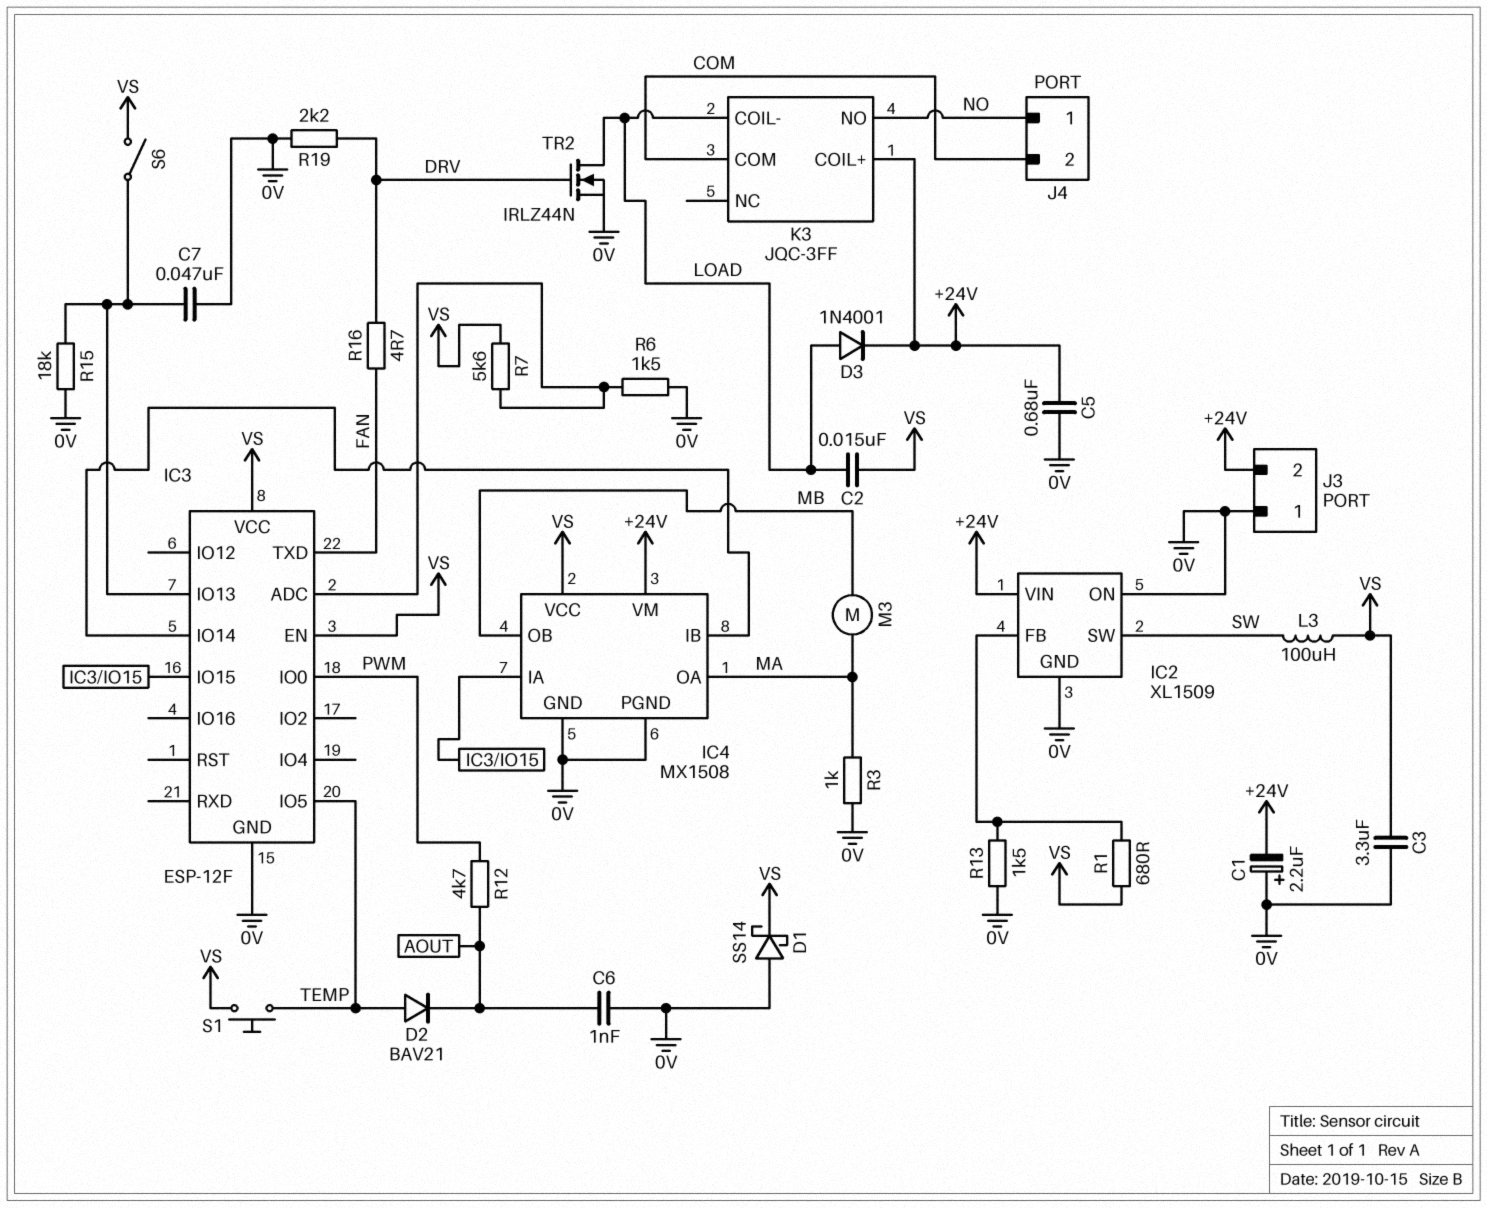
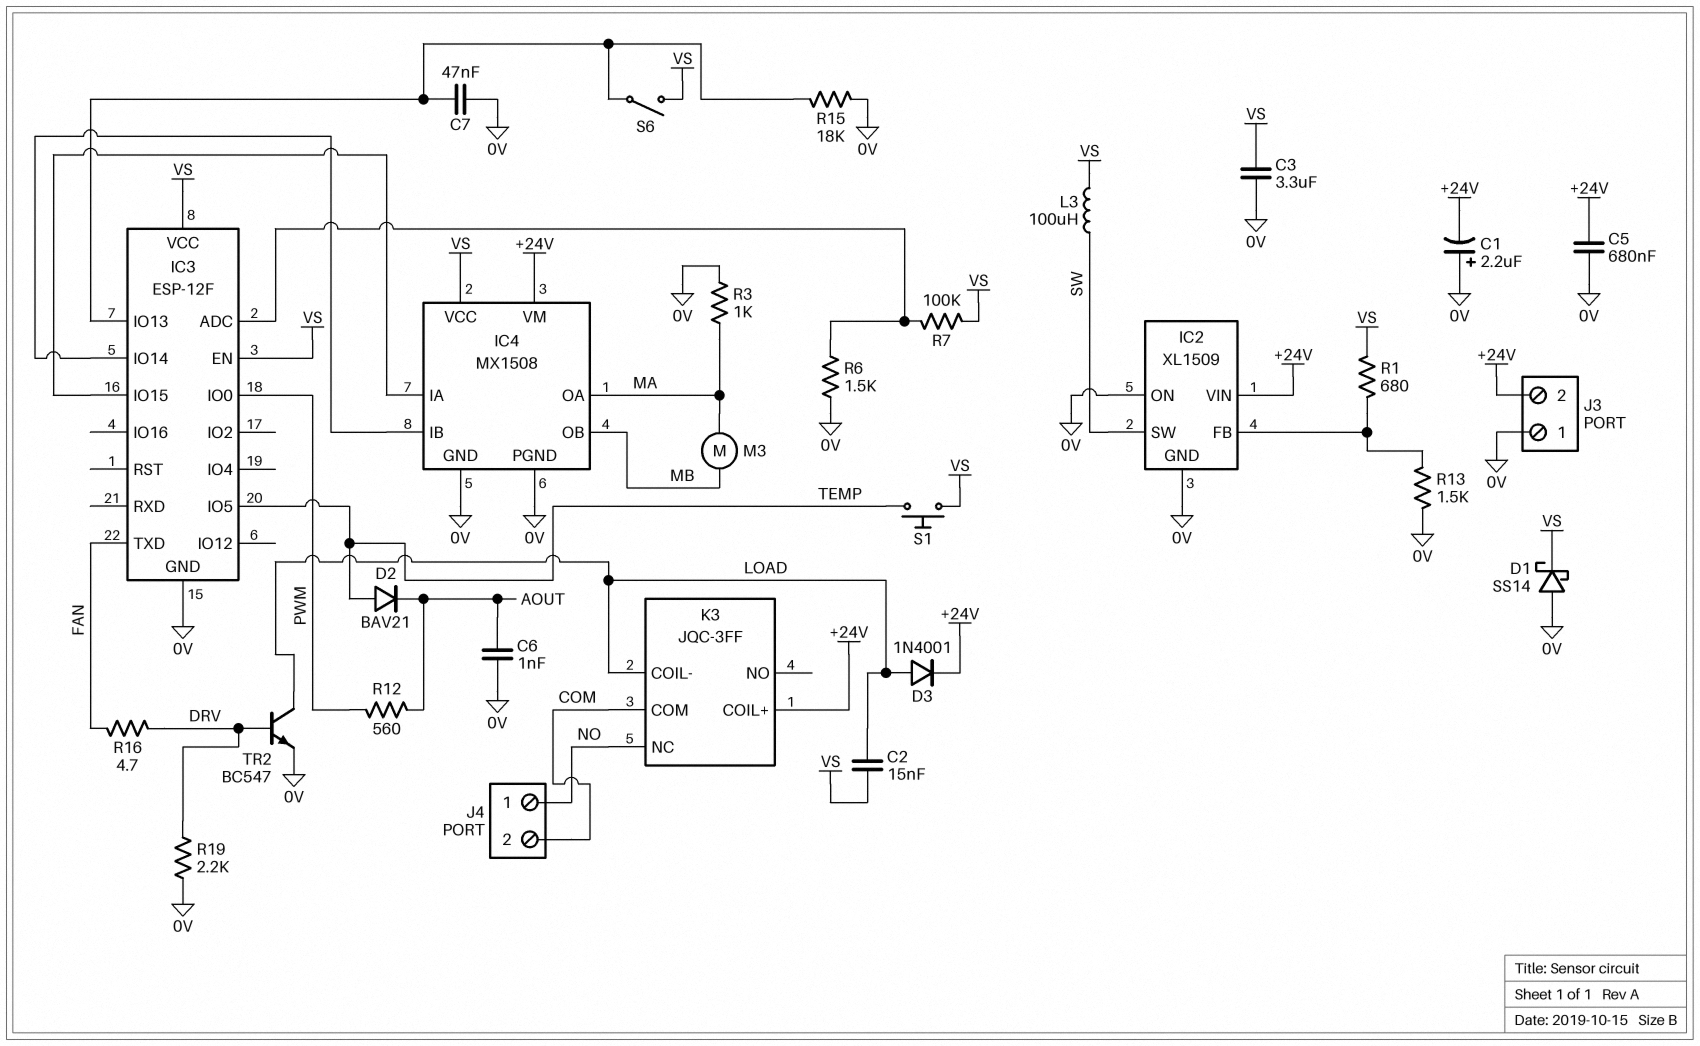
K3 pin NC: none -> NO
K3 pin NO: NO -> none
R7: 5.6k (IC3/ADC, VS) -> 100k (IC3/ADC, VS)
R12: 4.7k (AOUT, PWM) -> 560 (AOUT, PWM)
TR2: NMOS IRLZ44N (G DRV, D LOAD, S 0V) -> NPN BC547 (B DRV, C LOAD, E 0V)

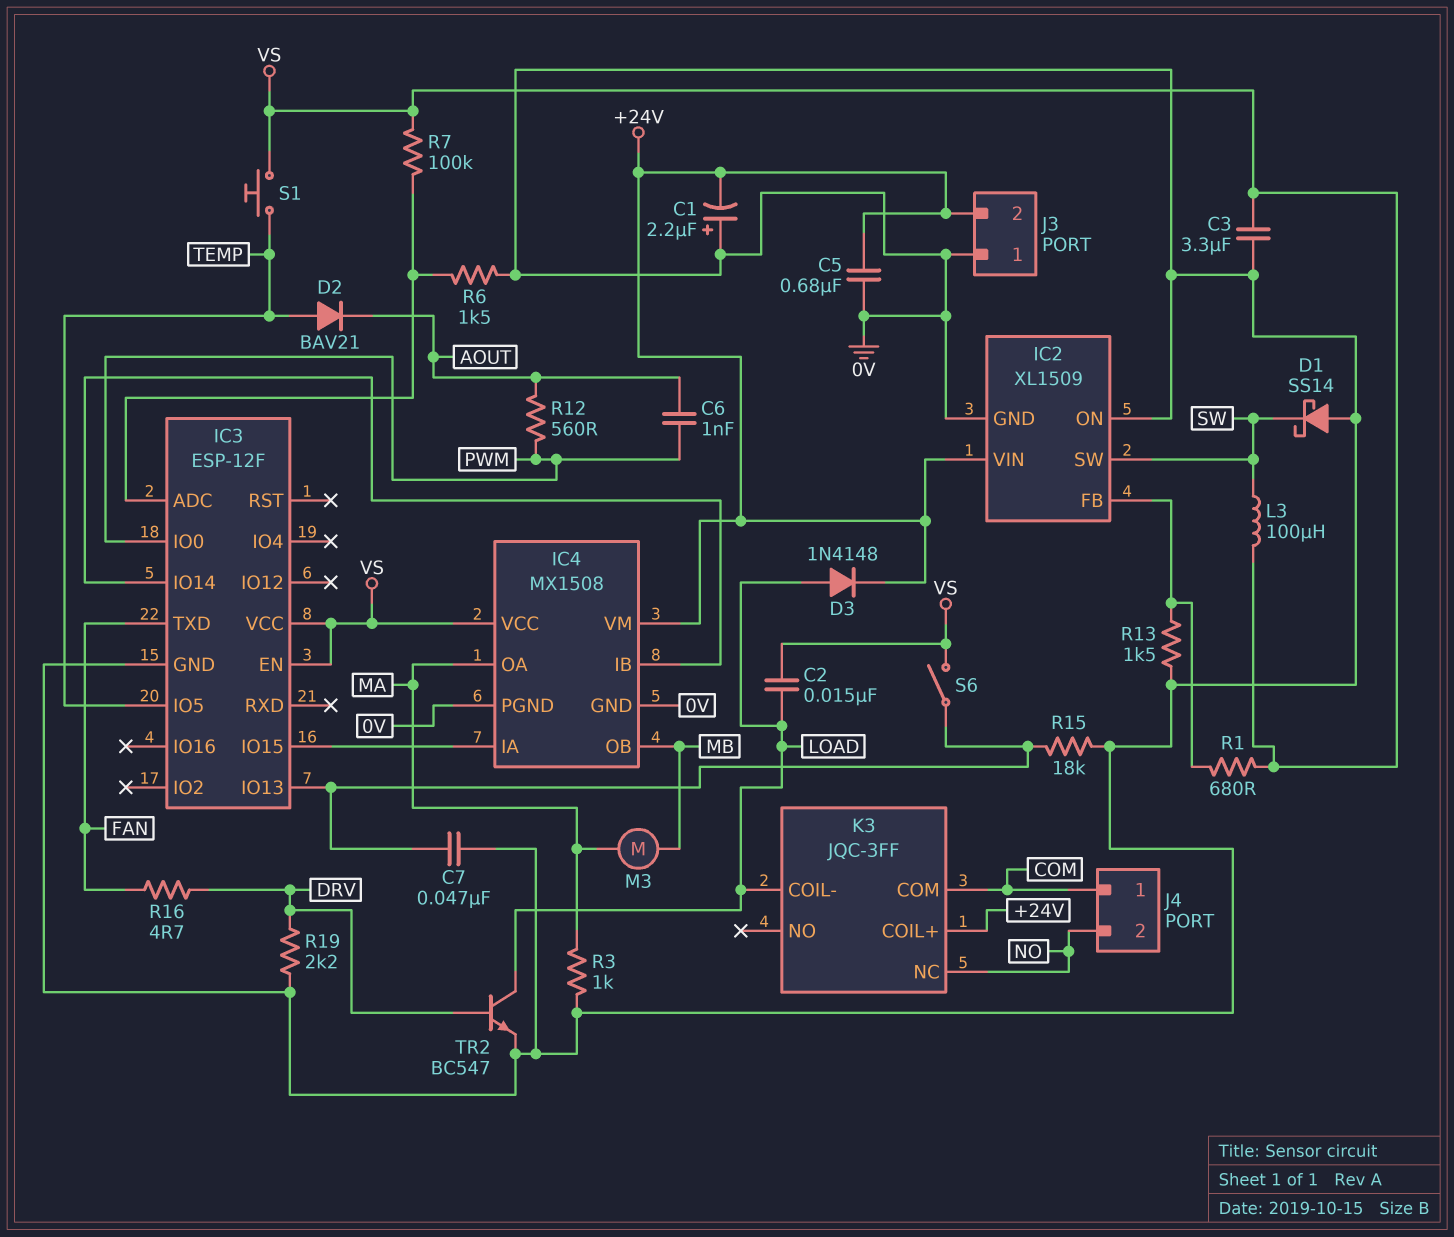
C6: 1nF (0V, AOUT) -> 1nF (AOUT, PWM)
D1: schottky SS14 (A 0V, K VS) -> schottky SS14 (A 0V, K SW)
D3: diode 1N4001 (A LOAD, K +24V) -> diode 1N4148 (A LOAD, K +24V)
J4 pin 1: NO -> COM
J4 pin 2: COM -> NO

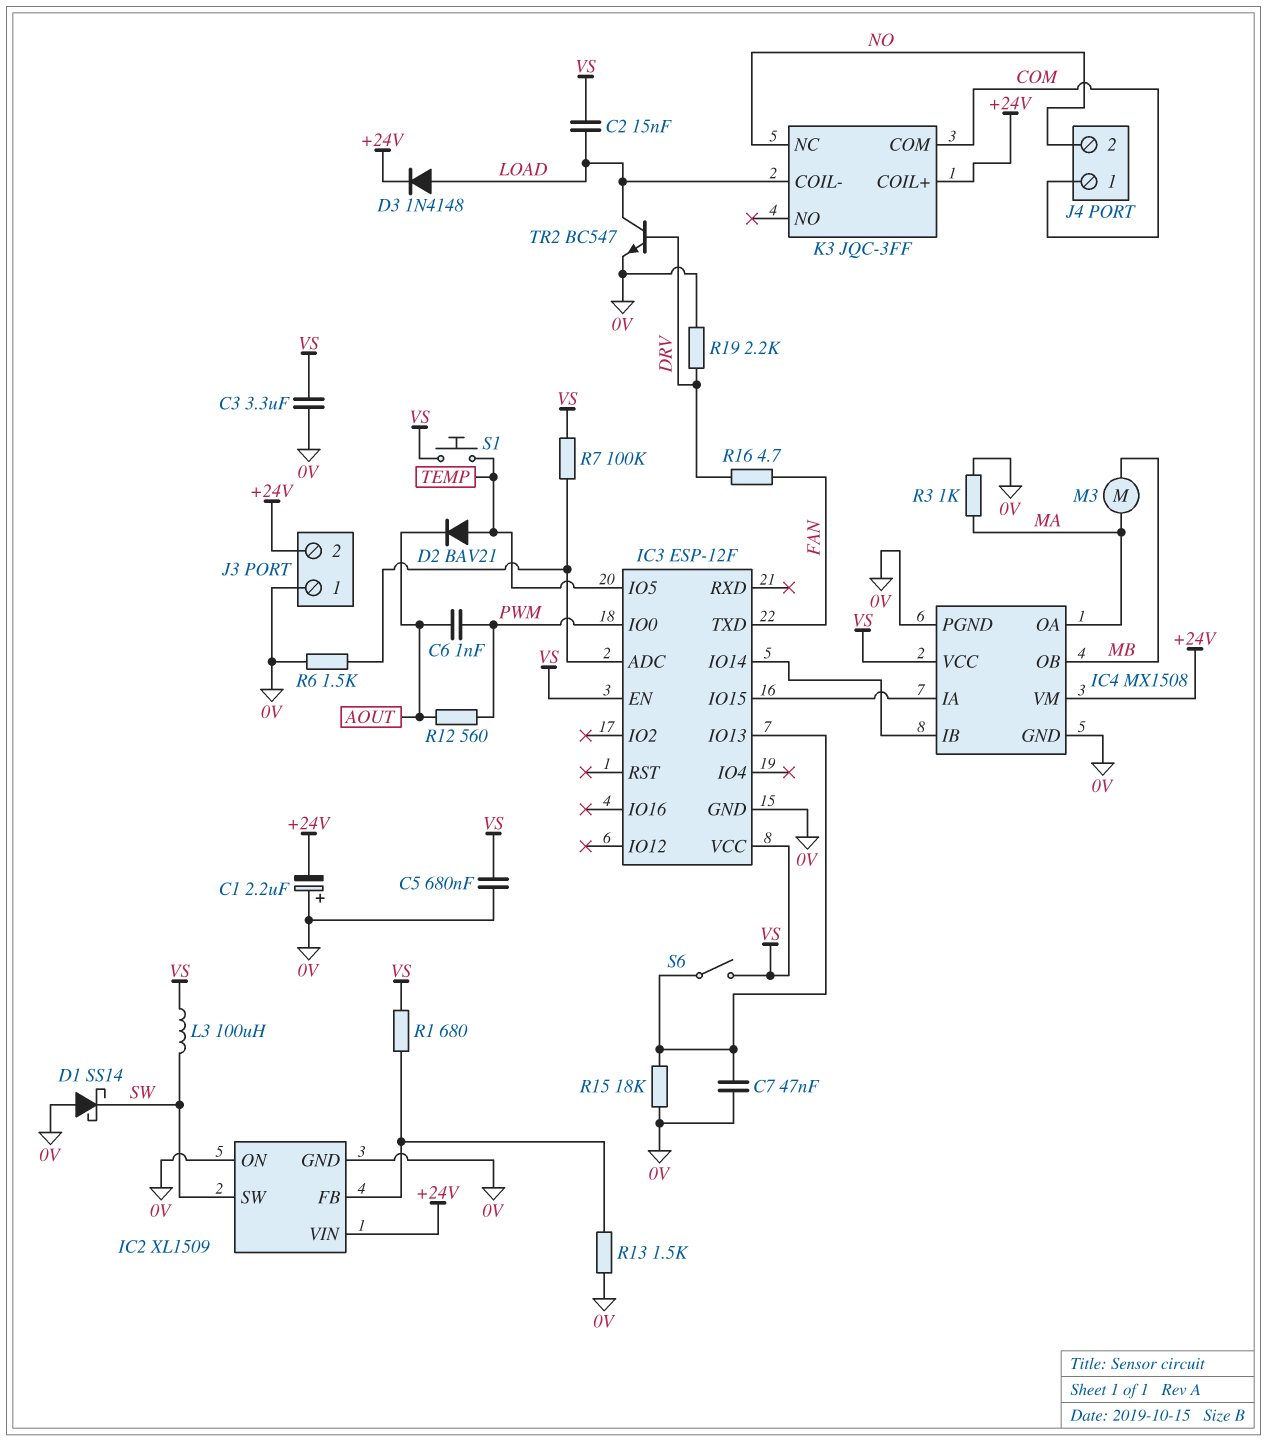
C5: 680nF (+24V, 0V) -> 680nF (0V, VS)

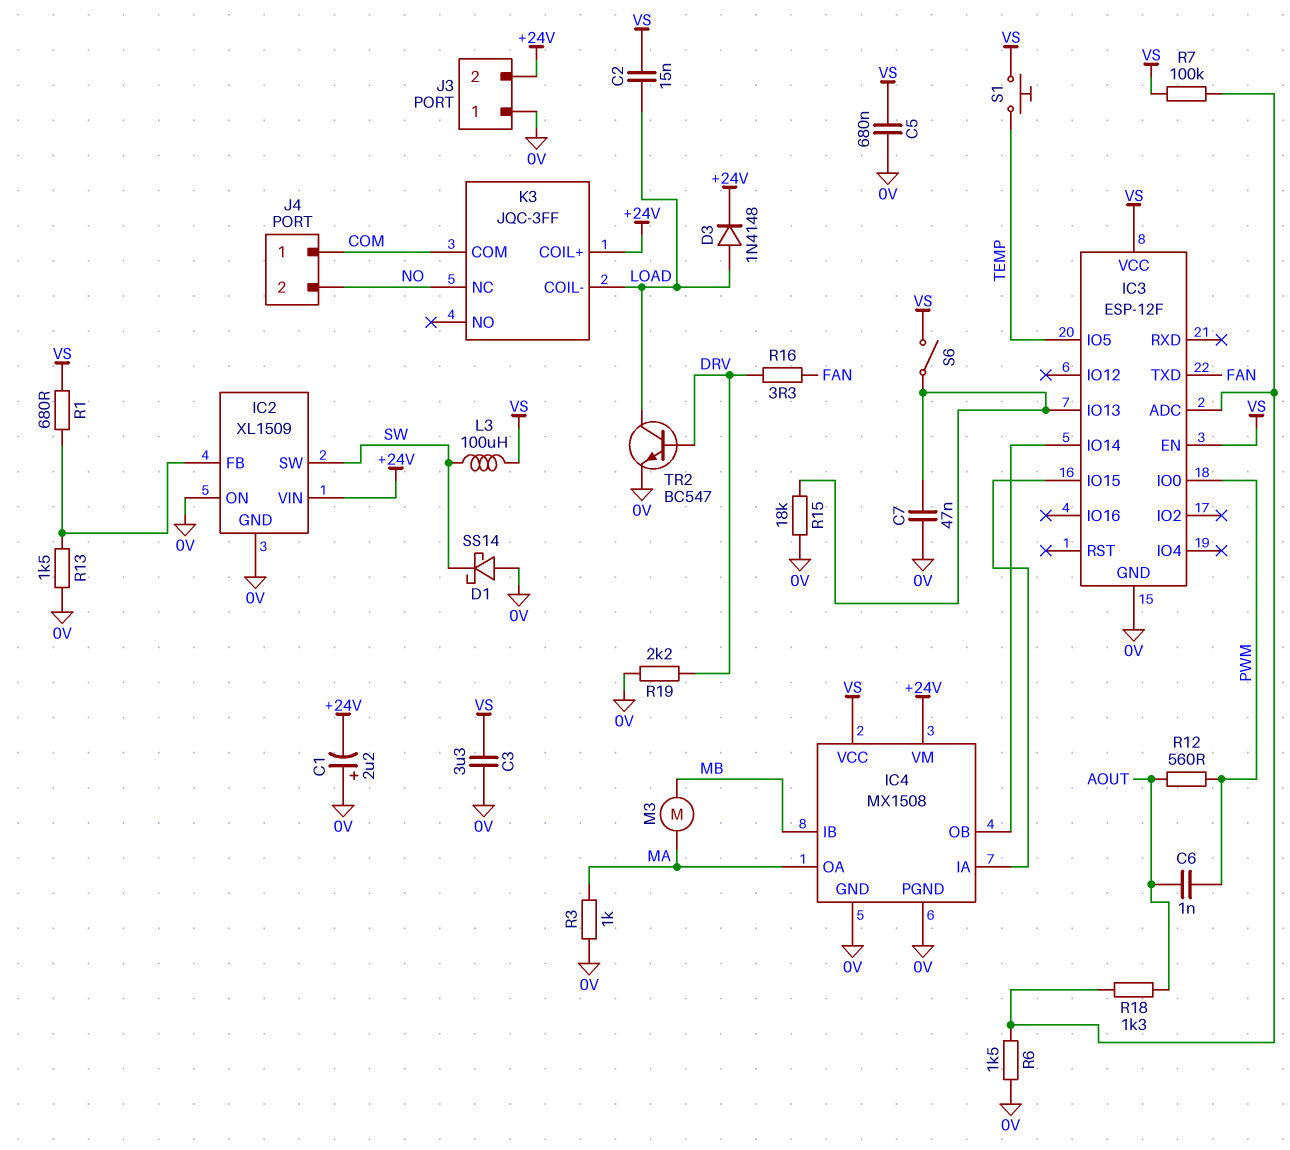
D2: diode BAV21 (A TEMP, K AOUT) -> none
IC4 pin IB: IC3/IO14 -> MB
IC4 pin OB: MB -> IC3/IO14
R16: 4.7 (DRV, FAN) -> 3.3 (DRV, FAN)
R18: none -> 1.3k (AOUT, IC3/ADC)

